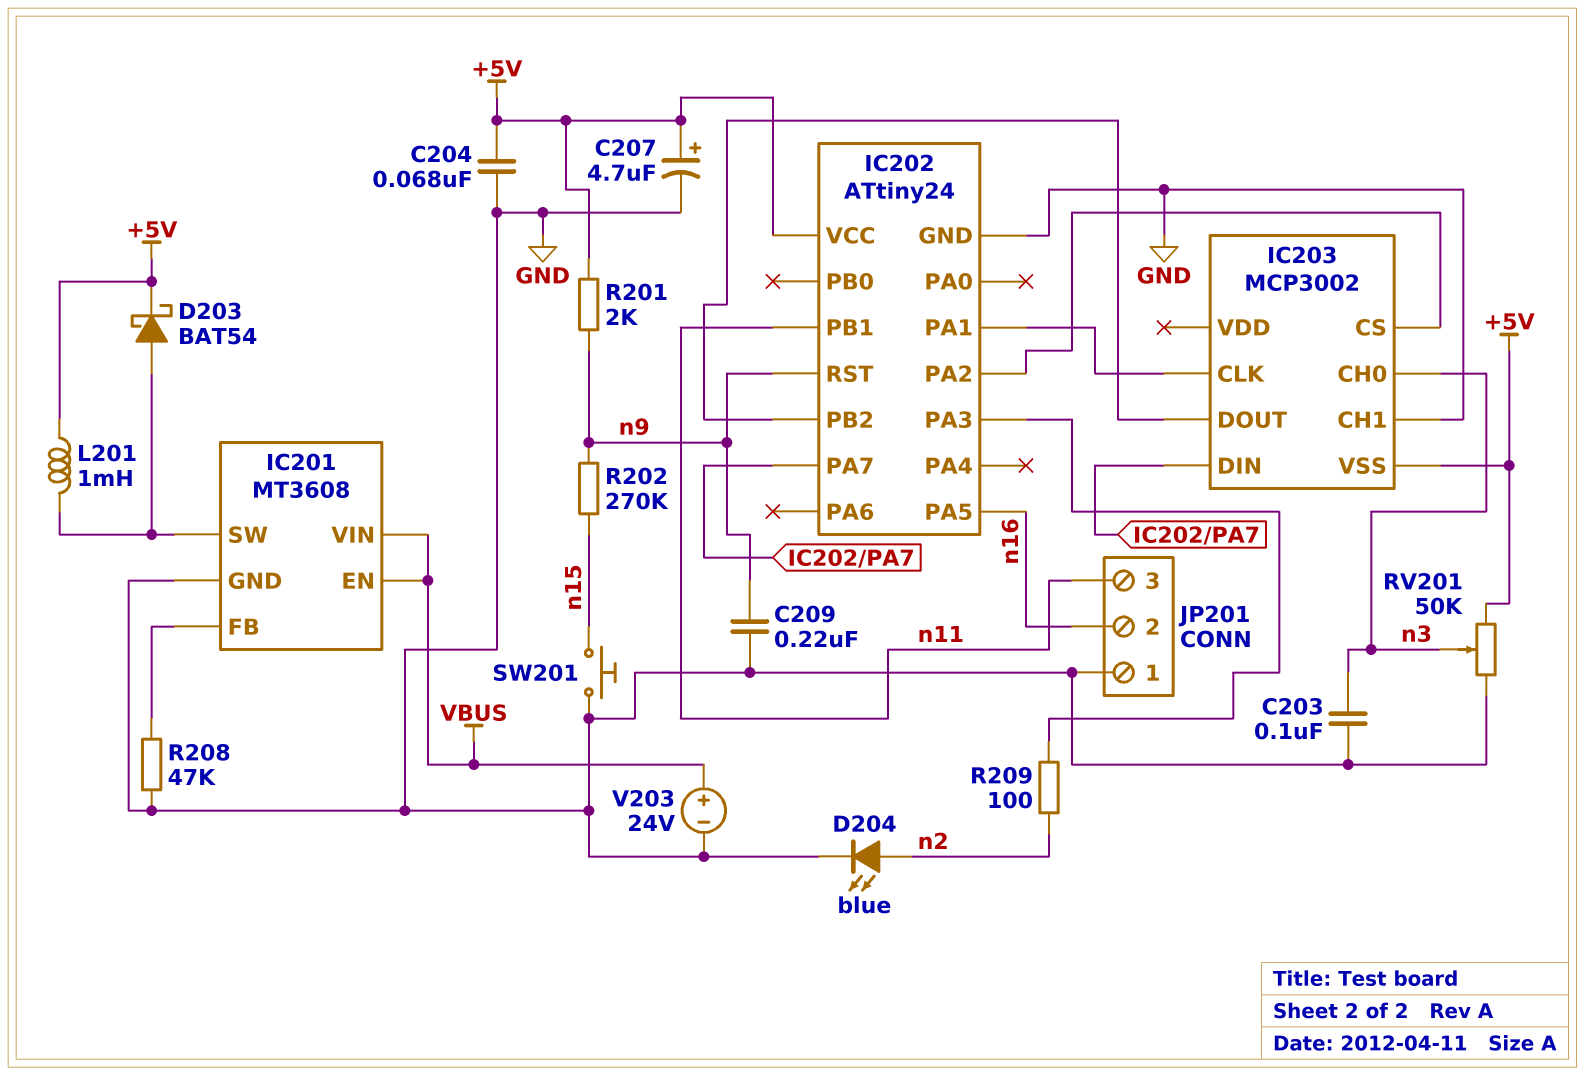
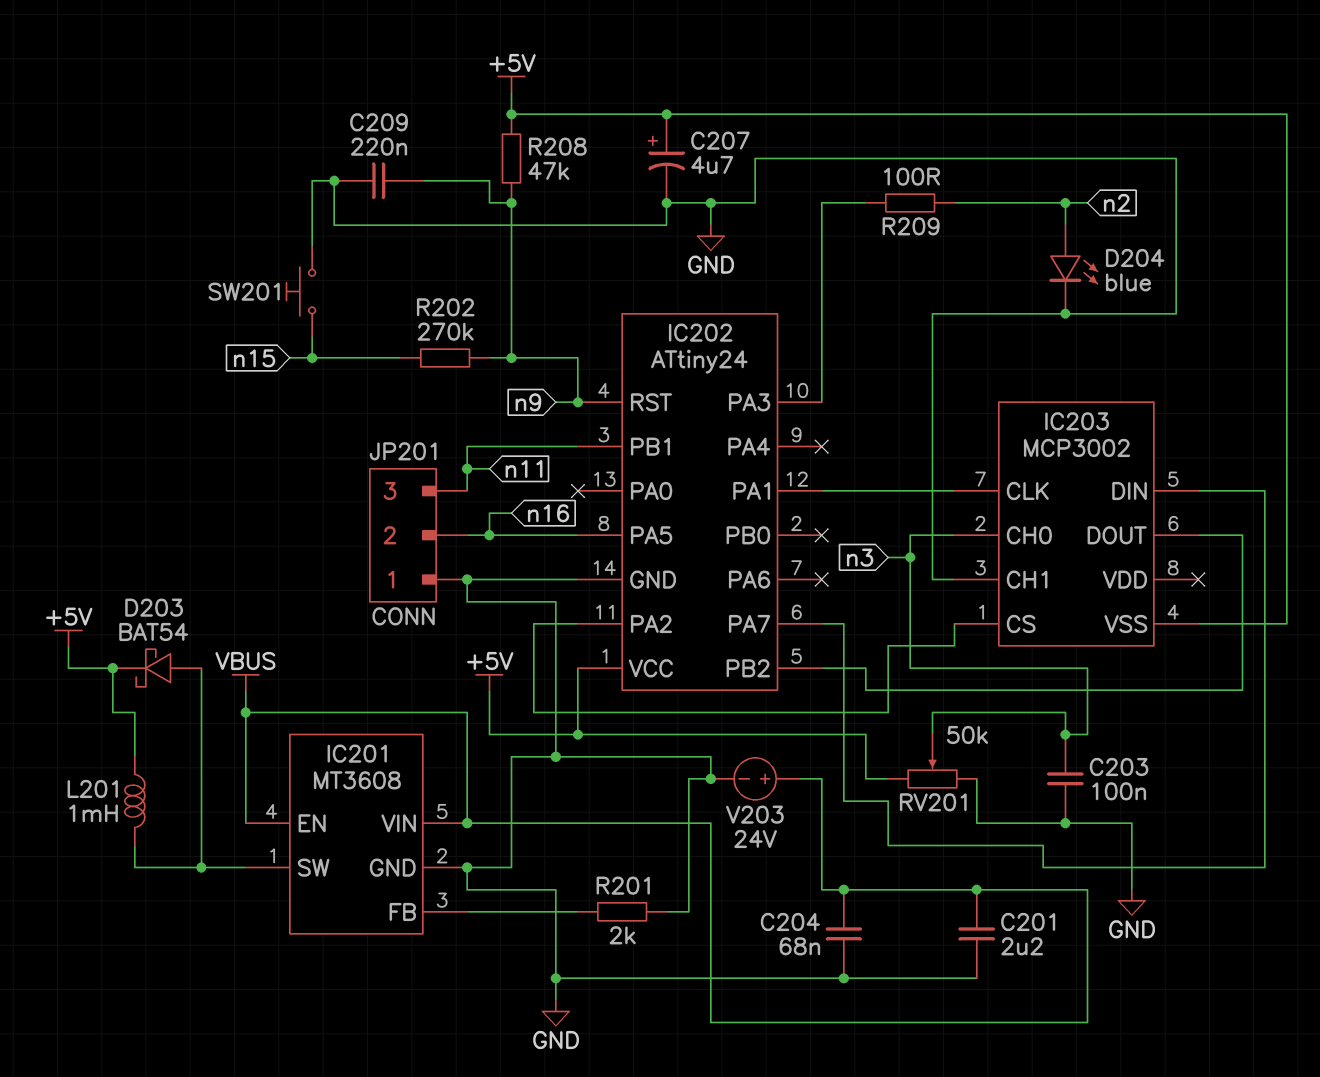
C201: none -> 2.2uF (GND, VBUS)
C204: 68nF (+5V, GND) -> 68nF (GND, VBUS)
R201: 2k (+5V, n9) -> 2k (GND, IC201/FB)
R208: 47k (GND, IC201/FB) -> 47k (+5V, n9)

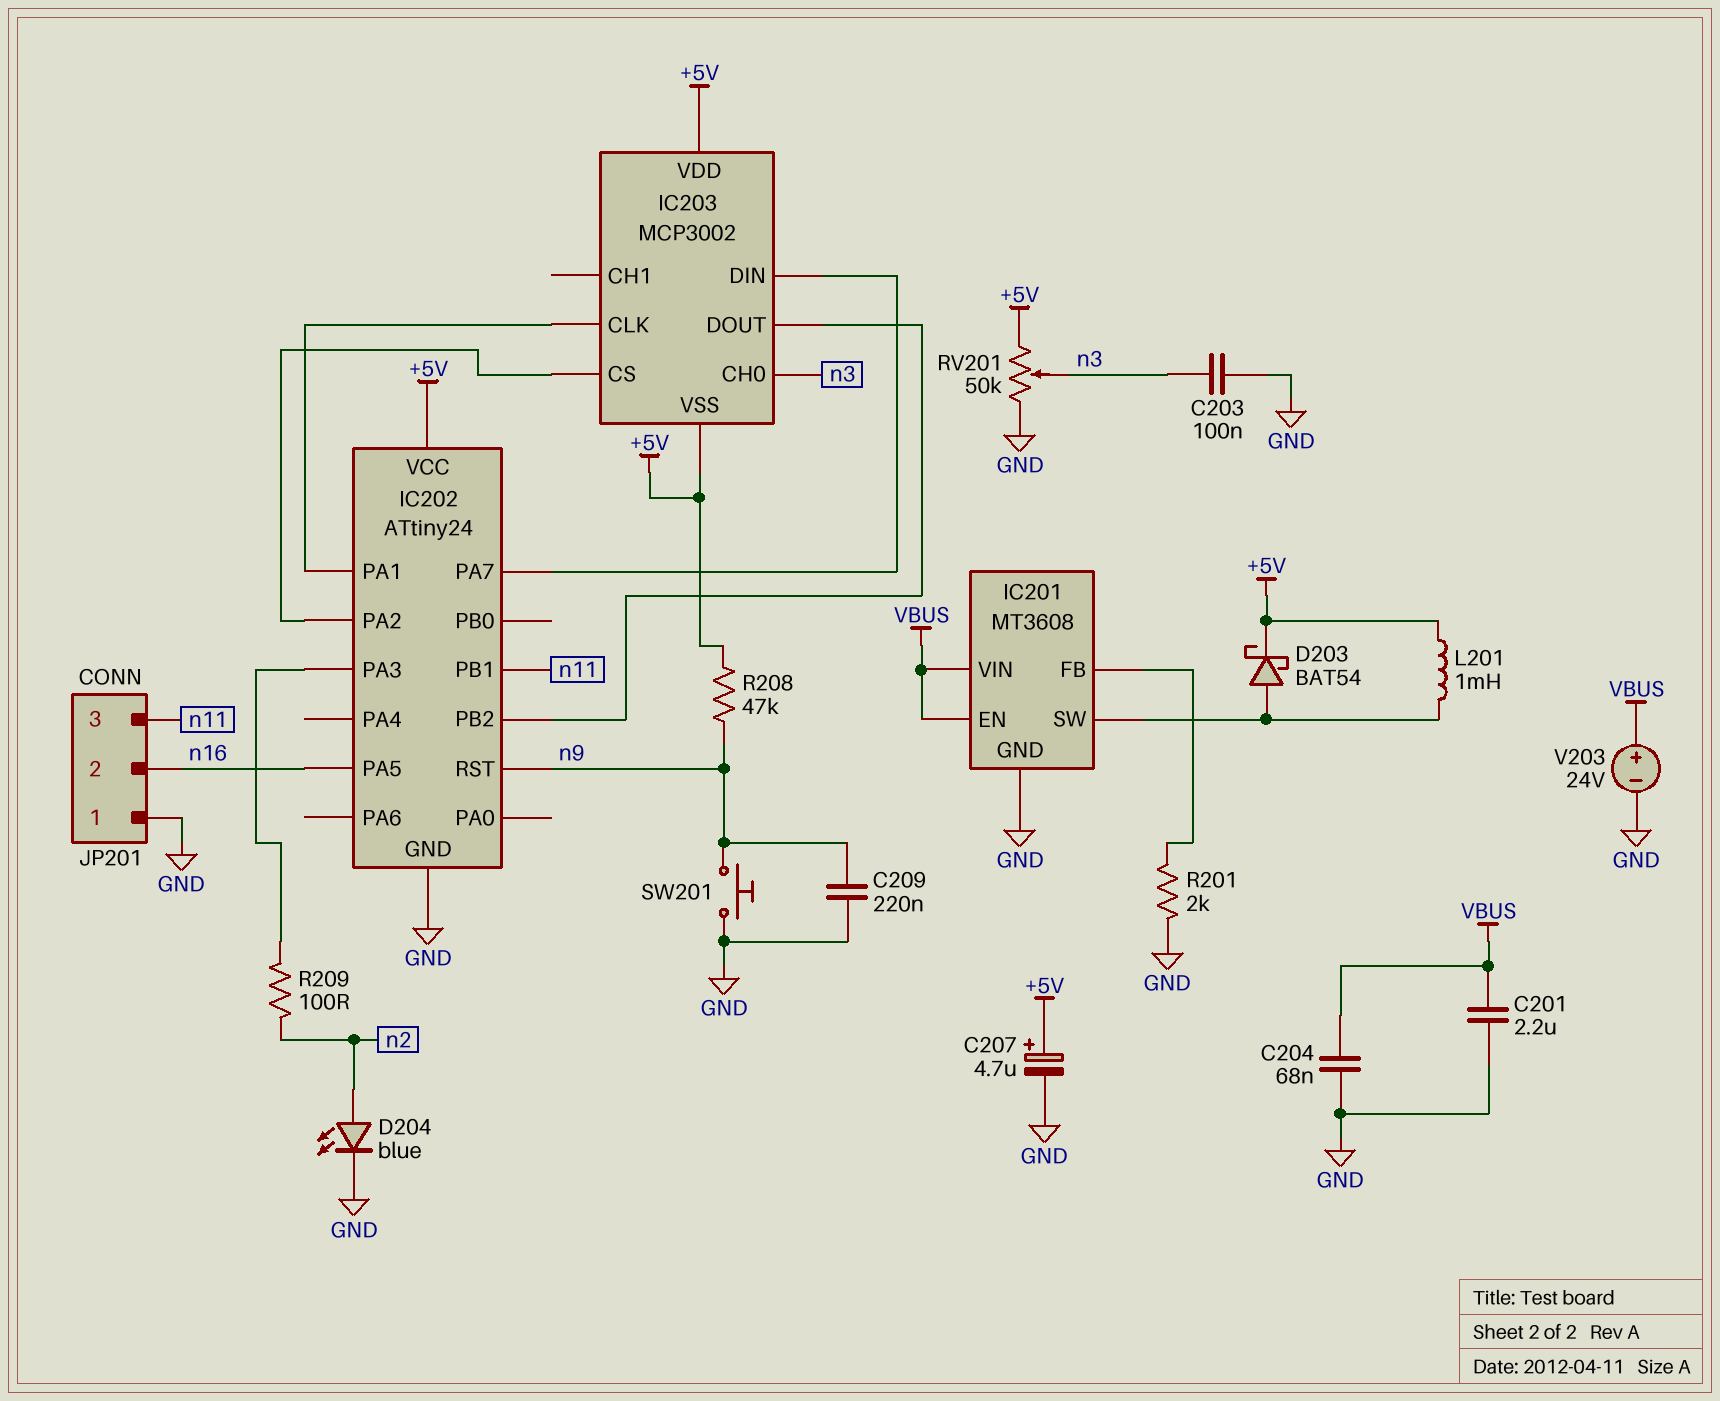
IC203 pin CH1: GND -> none
IC203 pin VDD: none -> +5V
R202: 270k (n9, n15) -> none
SW201: button (GND, n15) -> button (GND, n9)

